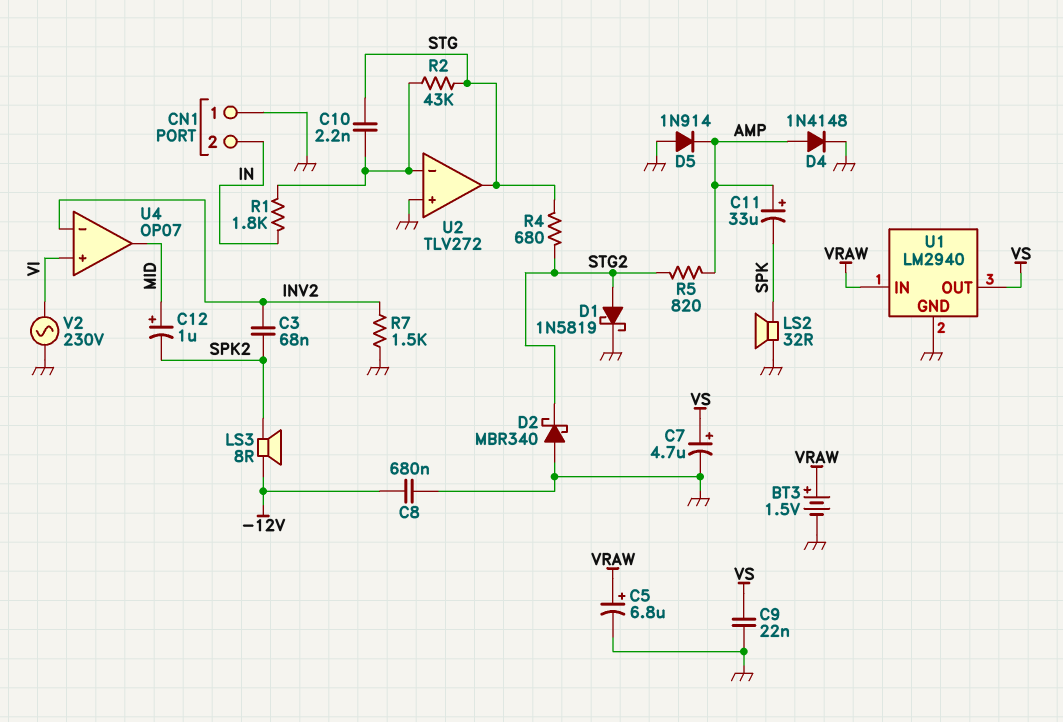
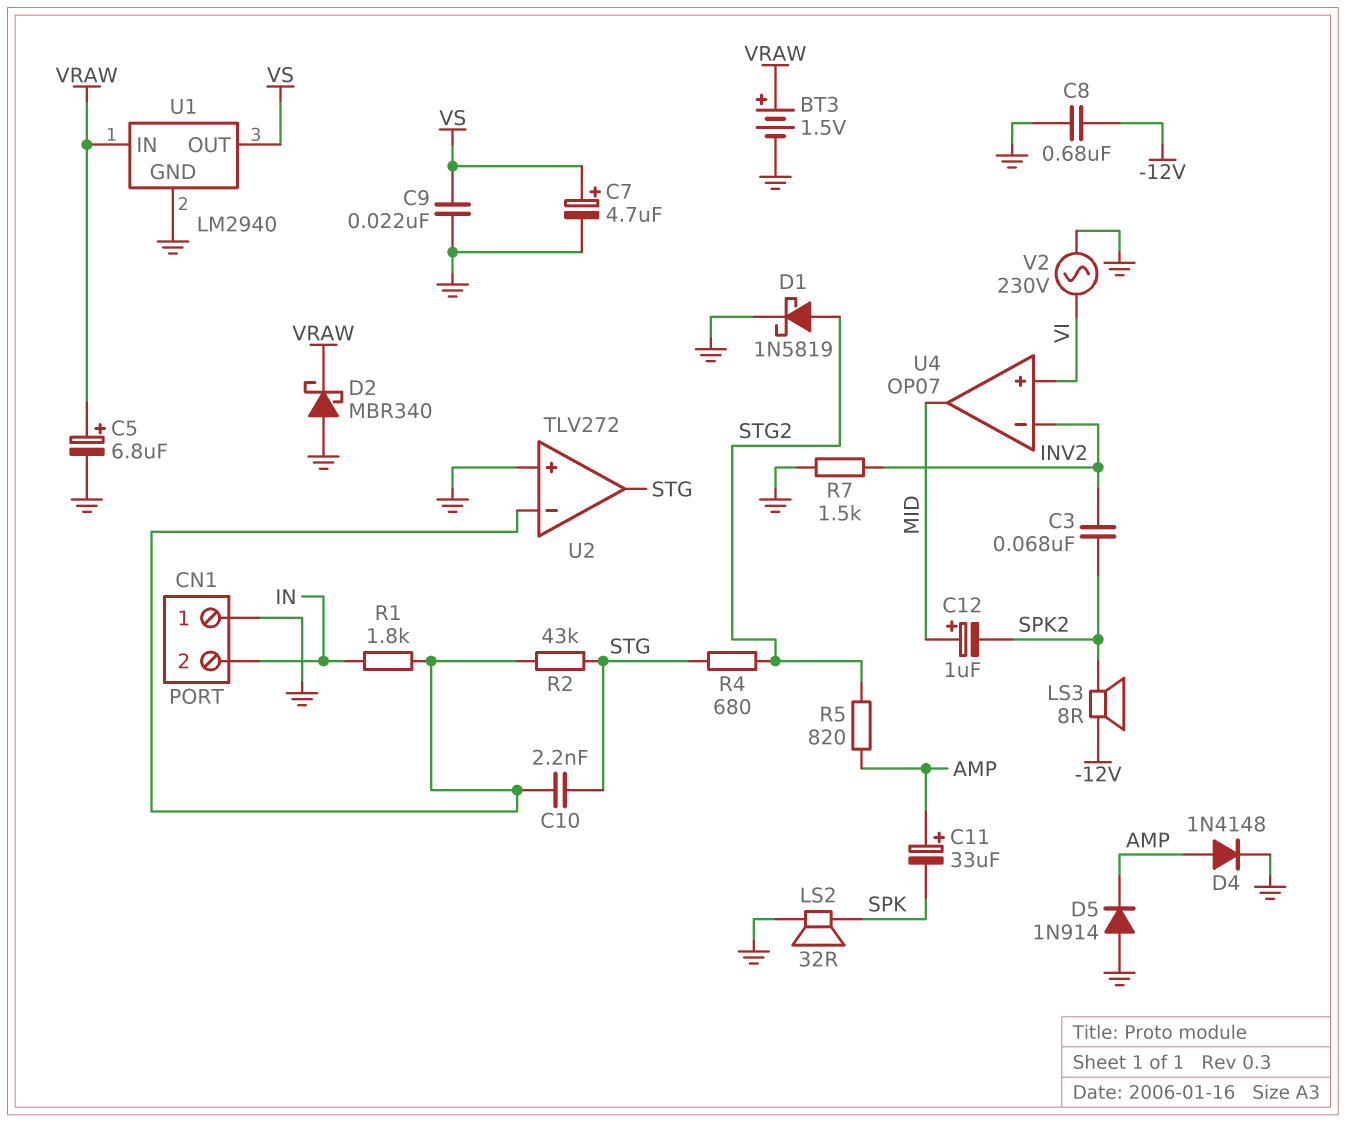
D2: schottky MBR340 (A GND, K STG2) -> schottky MBR340 (A GND, K VRAW)

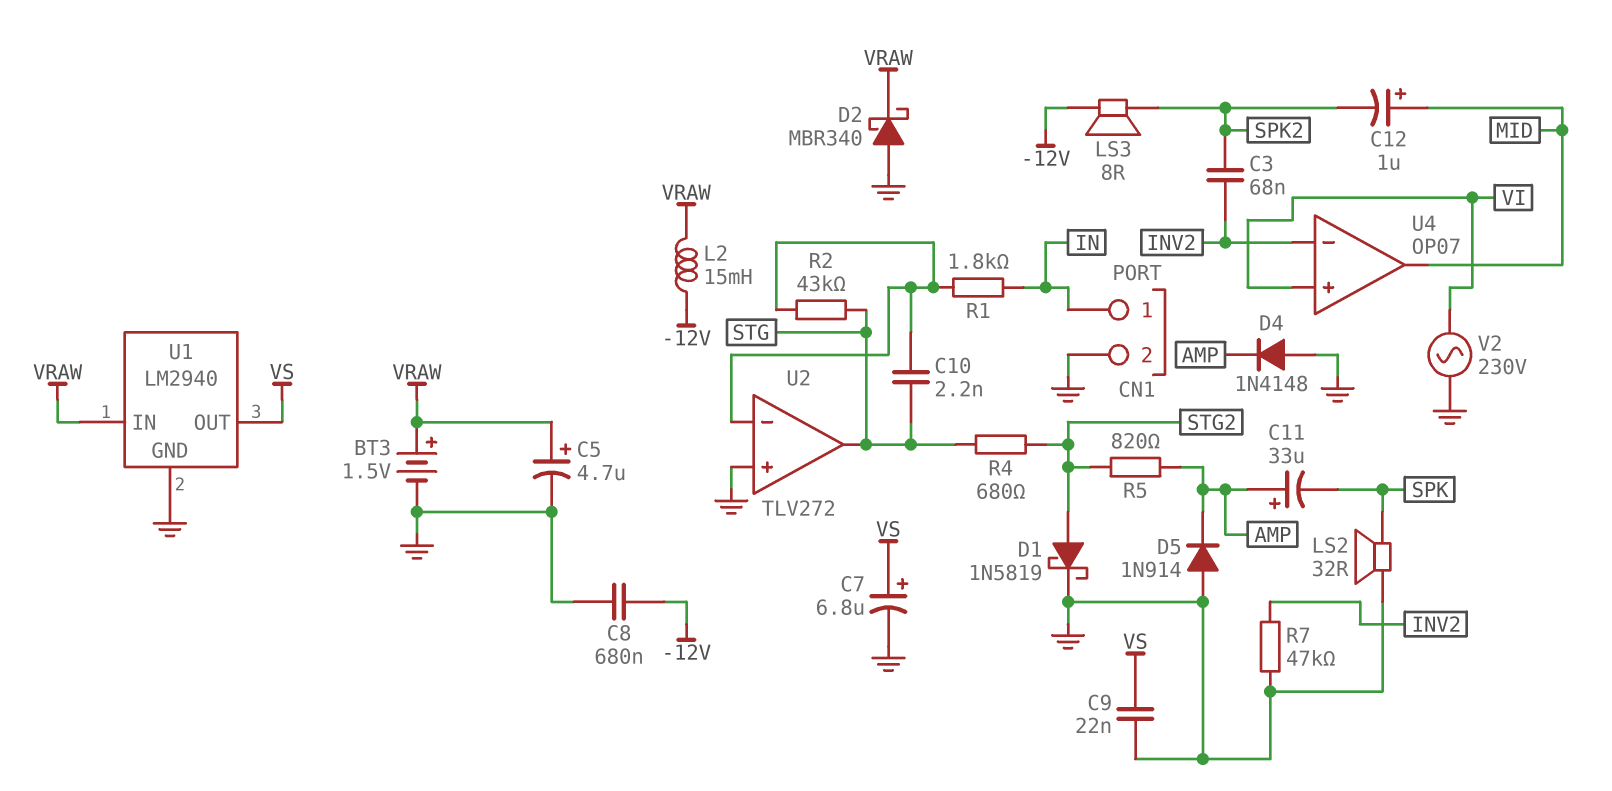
C5: 6.8uF (plus VRAW, minus GND) -> 4.7uF (plus VRAW, minus GND)
C7: 4.7uF (plus VS, minus GND) -> 6.8uF (plus VS, minus GND)
CN1 pin 1: GND -> IN
CN1 pin 2: IN -> GND
D4: diode 1N4148 (A AMP, K GND) -> diode 1N4148 (A GND, K AMP)
L2: none -> 15mH (-12V, VRAW)
R7: 1.5k (GND, INV2) -> 47k (GND, INV2)

